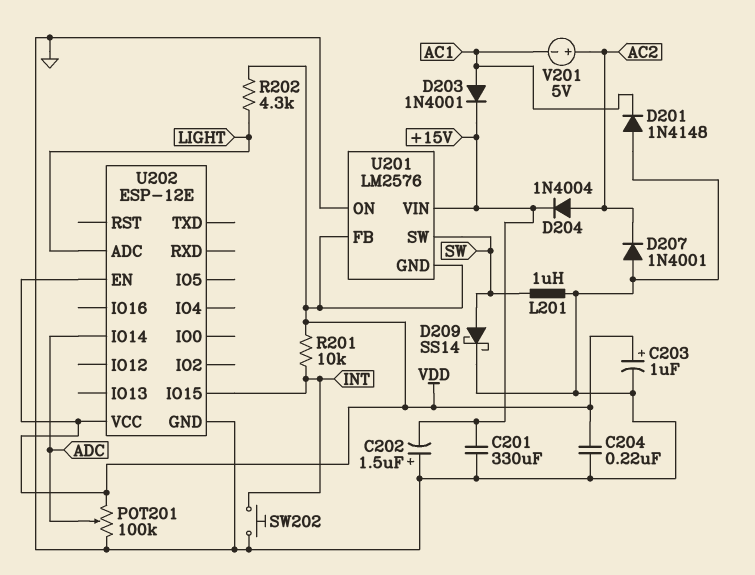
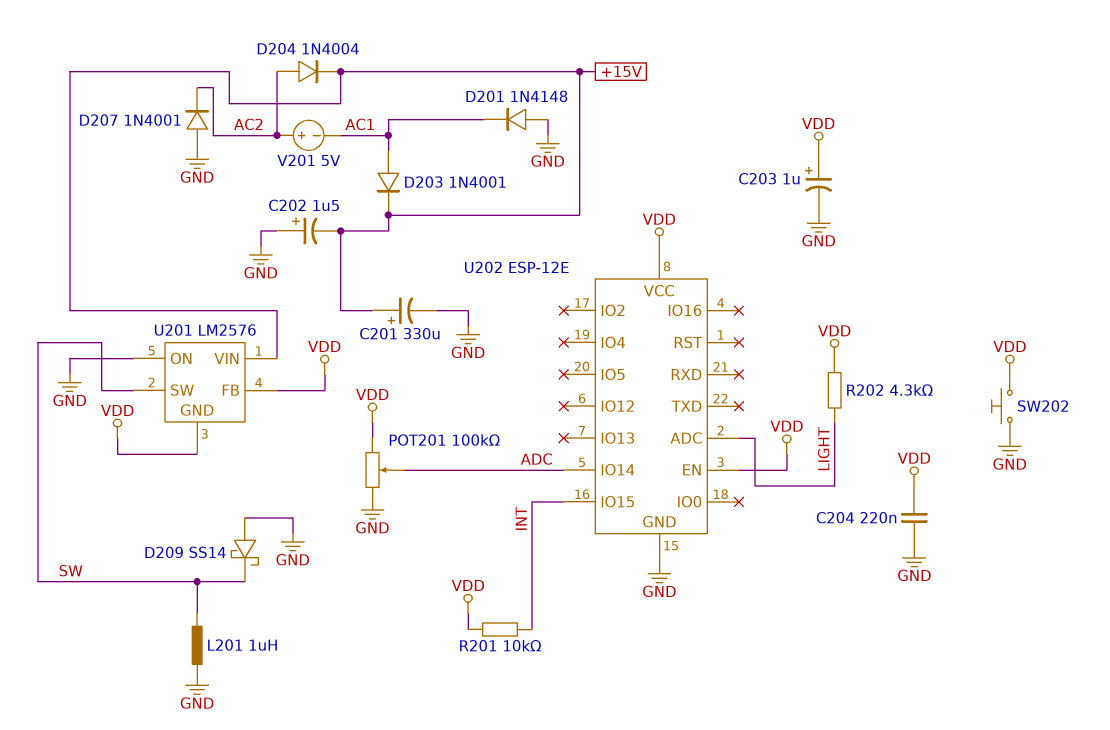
C201: 330uF (+15V, GND) -> 330uF (plus +15V, minus GND)
D209: schottky SS14 (A SW, K GND) -> schottky SS14 (A GND, K SW)
SW202: button (GND, INT) -> button (GND, VDD)

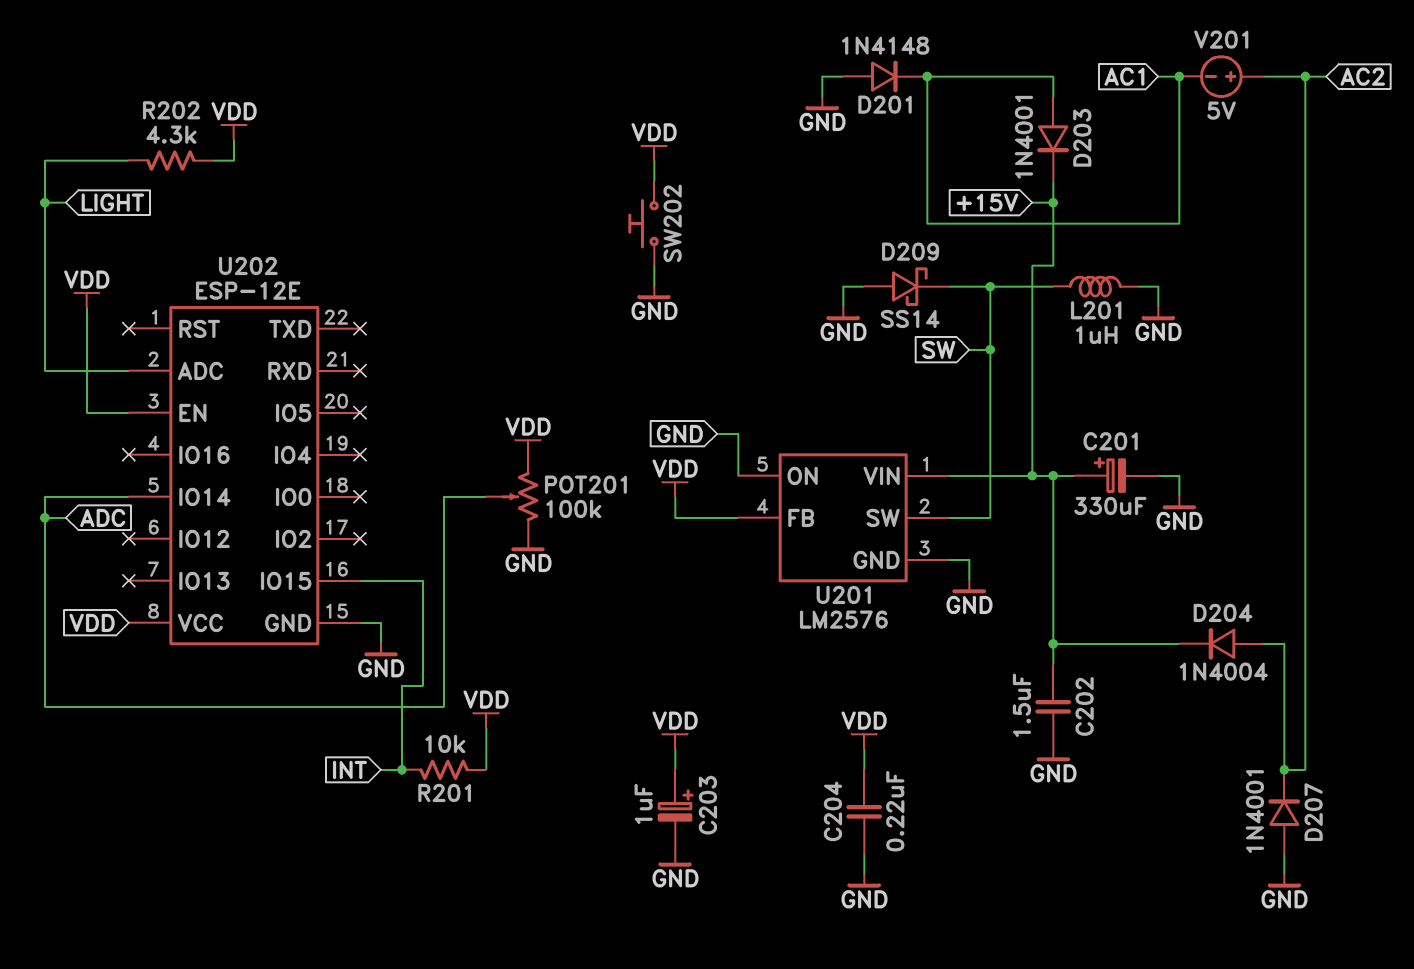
C202: 1.5uF (plus GND, minus +15V) -> 1.5uF (+15V, GND)
U201 pin GND: VDD -> GND

